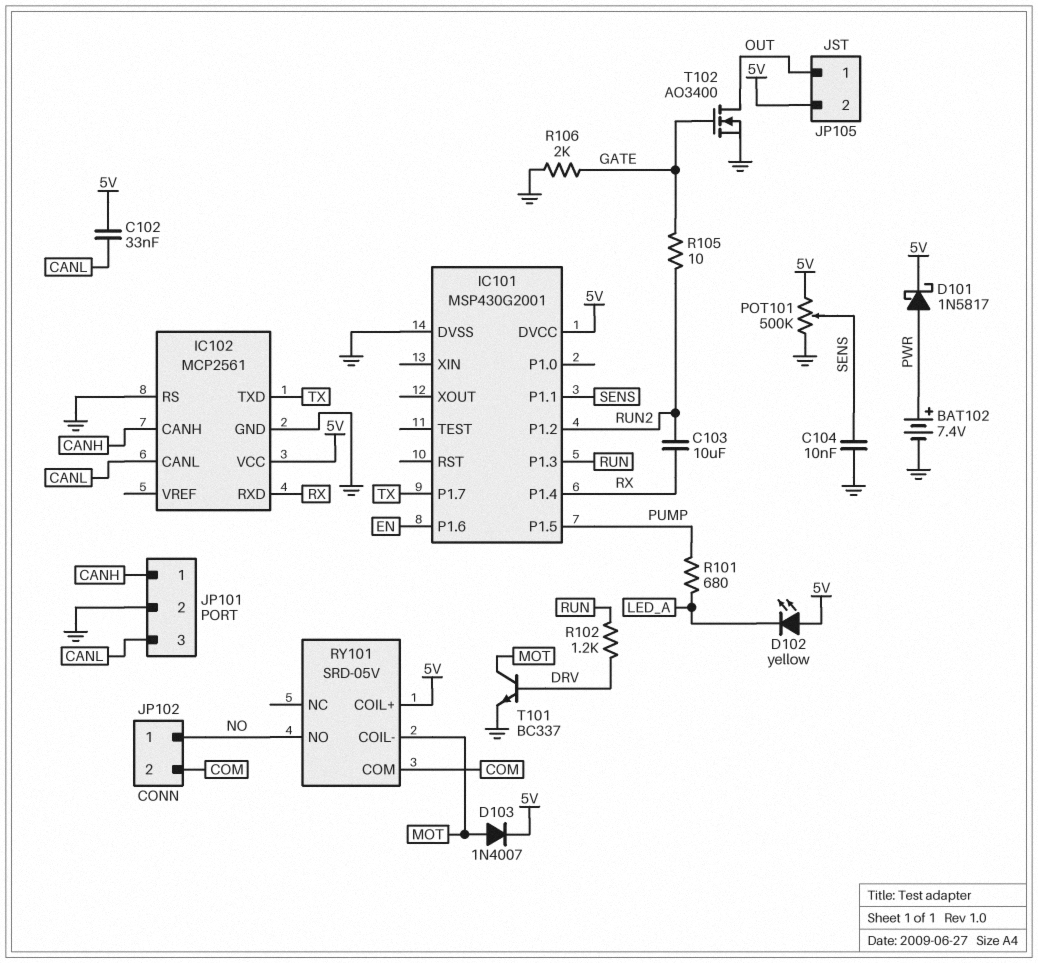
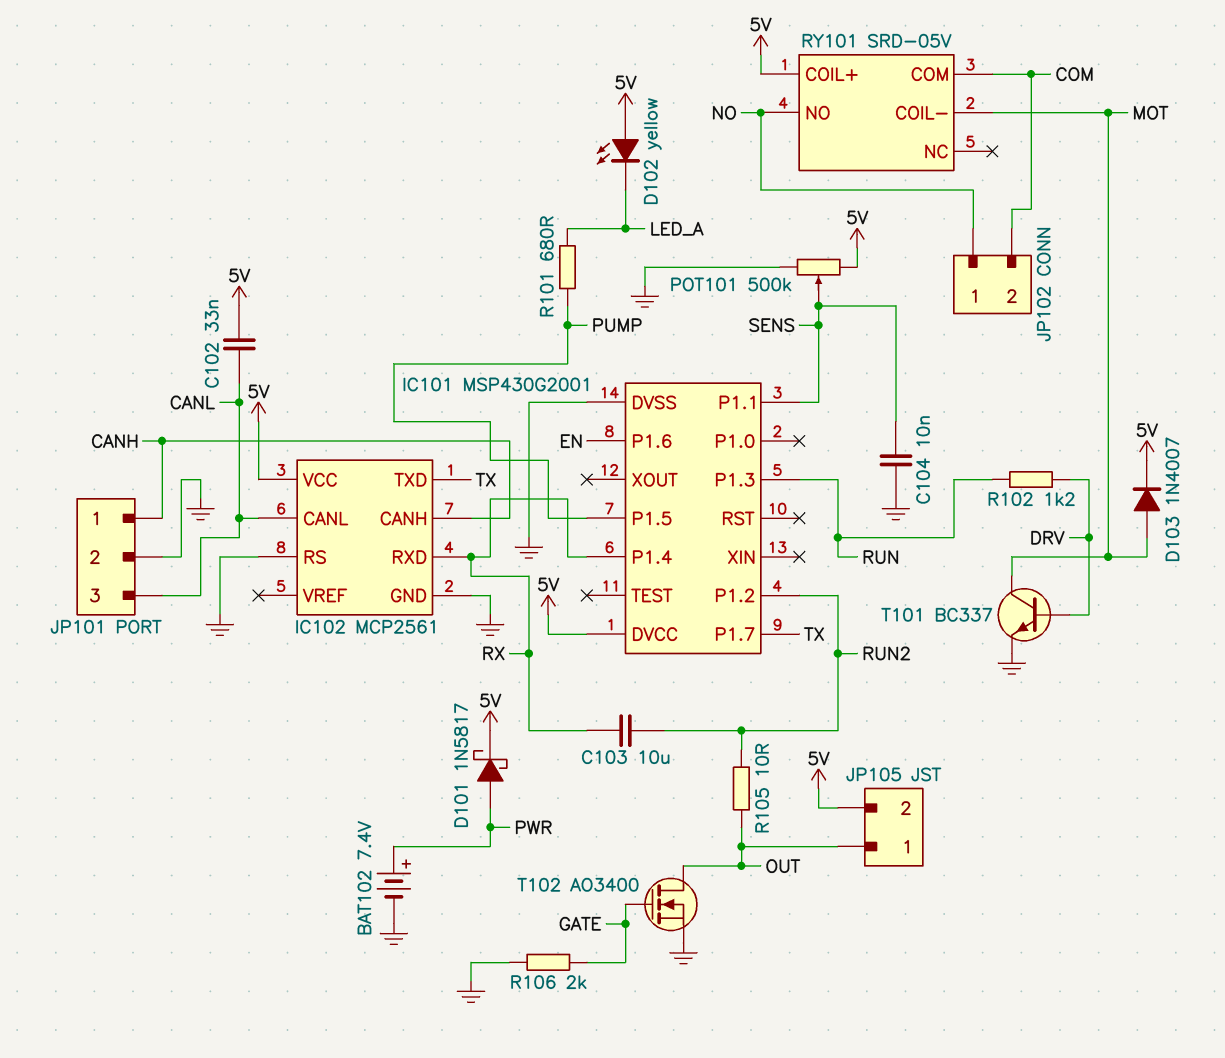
R105: 10 (GATE, RUN2) -> 10 (OUT, RUN2)

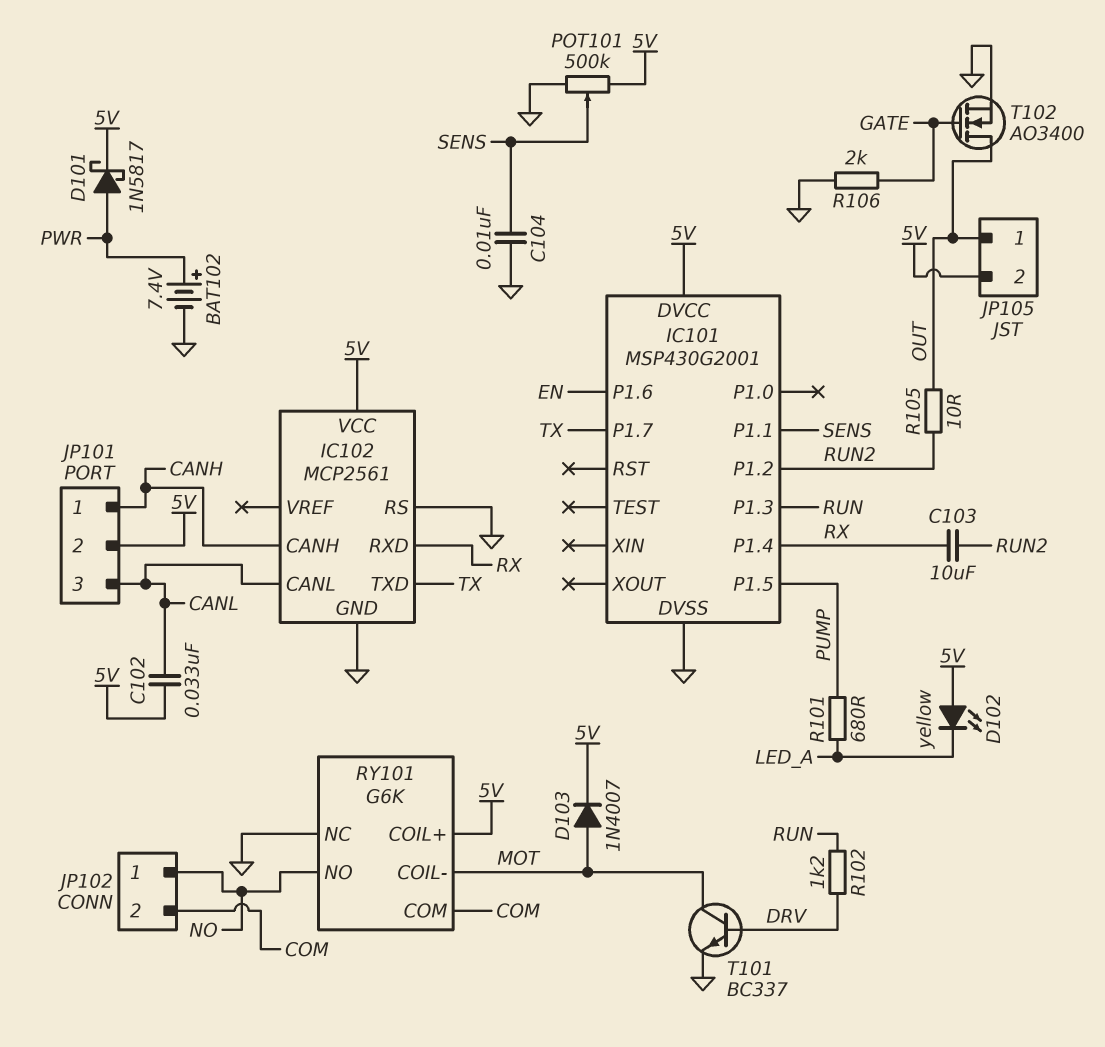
JP101 pin 2: GND -> 5V
RY101: SRD-05V -> G6K
RY101 pin NC: none -> GND

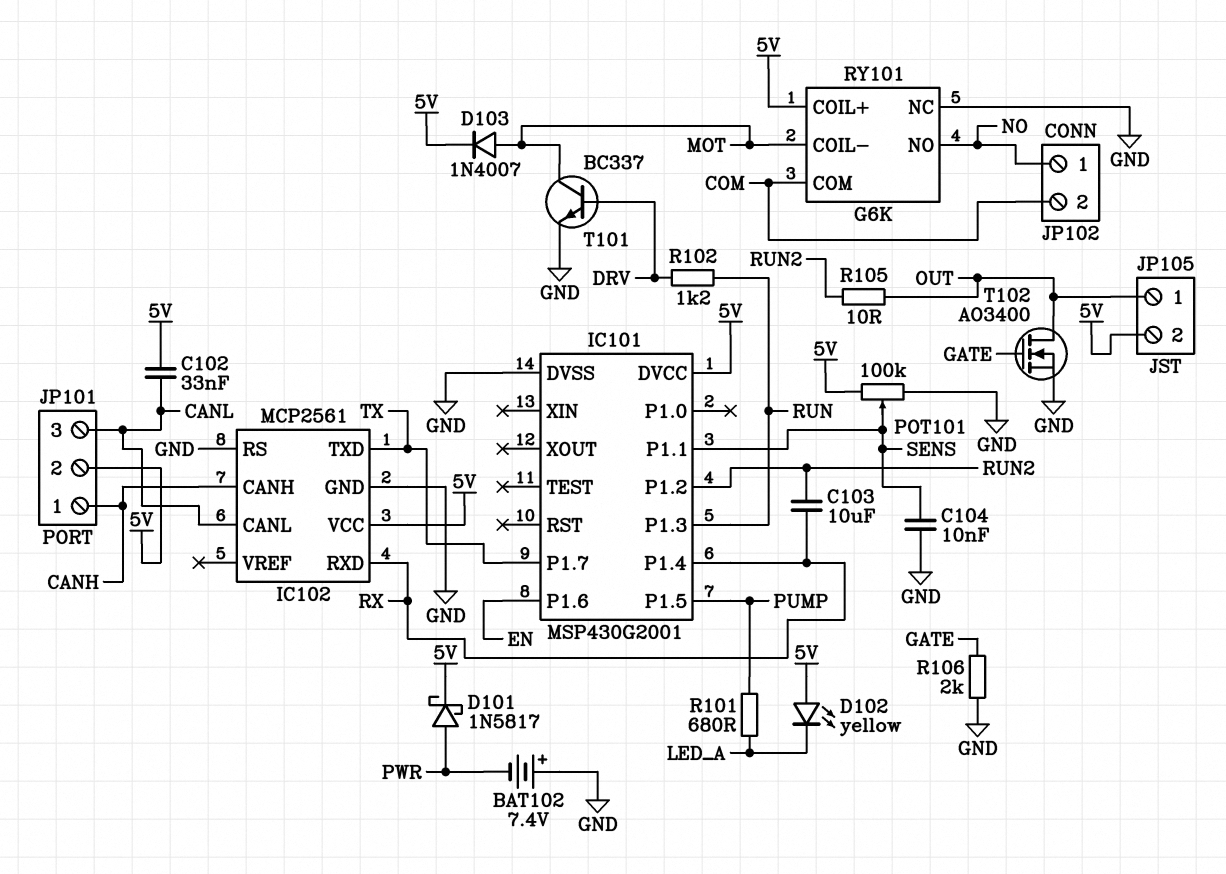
BAT102: 7.4V (plus PWR, minus GND) -> 7.4V (plus GND, minus PWR)
POT101: 500k (5V, GND, wiper SENS) -> 100k (5V, GND, wiper SENS)

